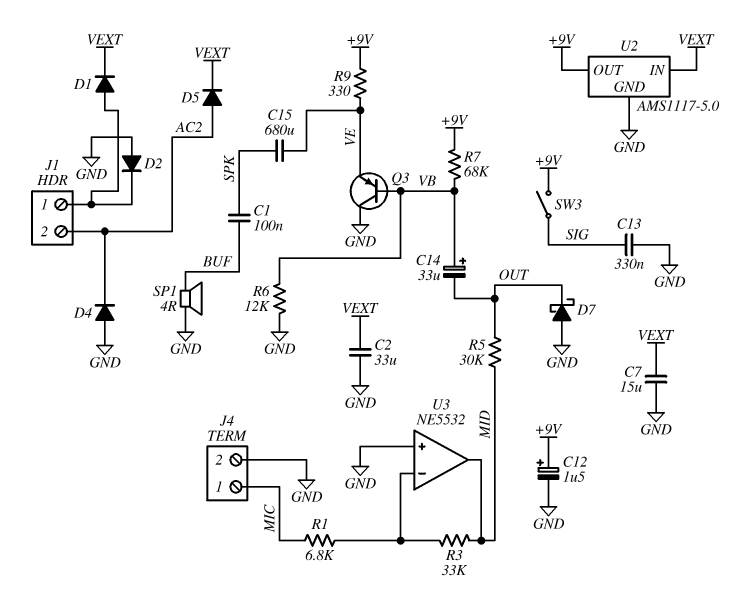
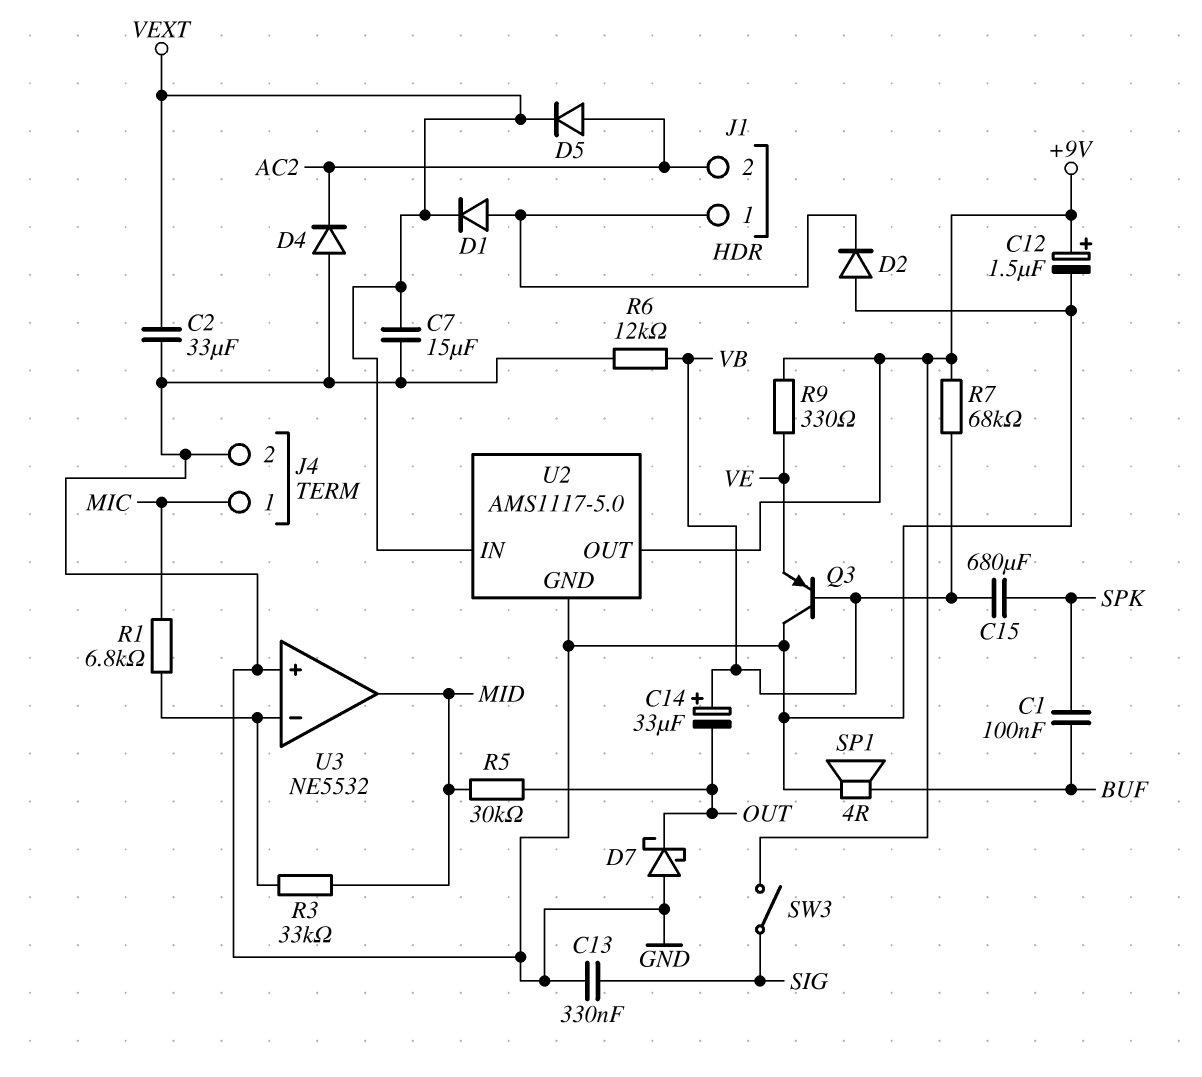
C15: 680uF (SPK, VE) -> 680uF (SPK, VB)

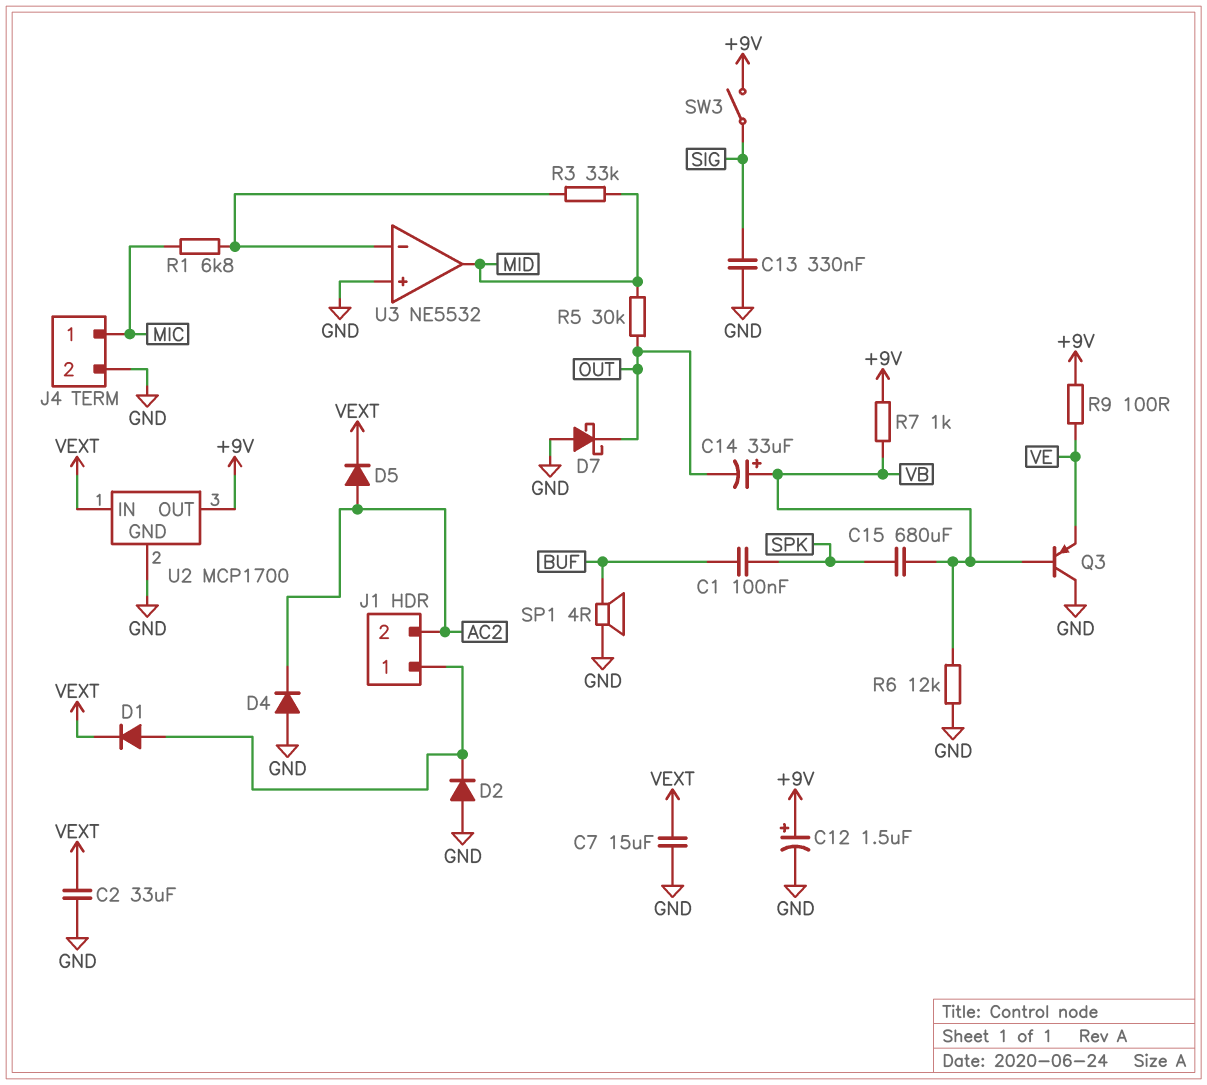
R7: 68k (+9V, VB) -> 1k (+9V, VB)
R9: 330 (+9V, VE) -> 100 (+9V, VE)
U2: AMS1117-5.0 -> MCP1700

